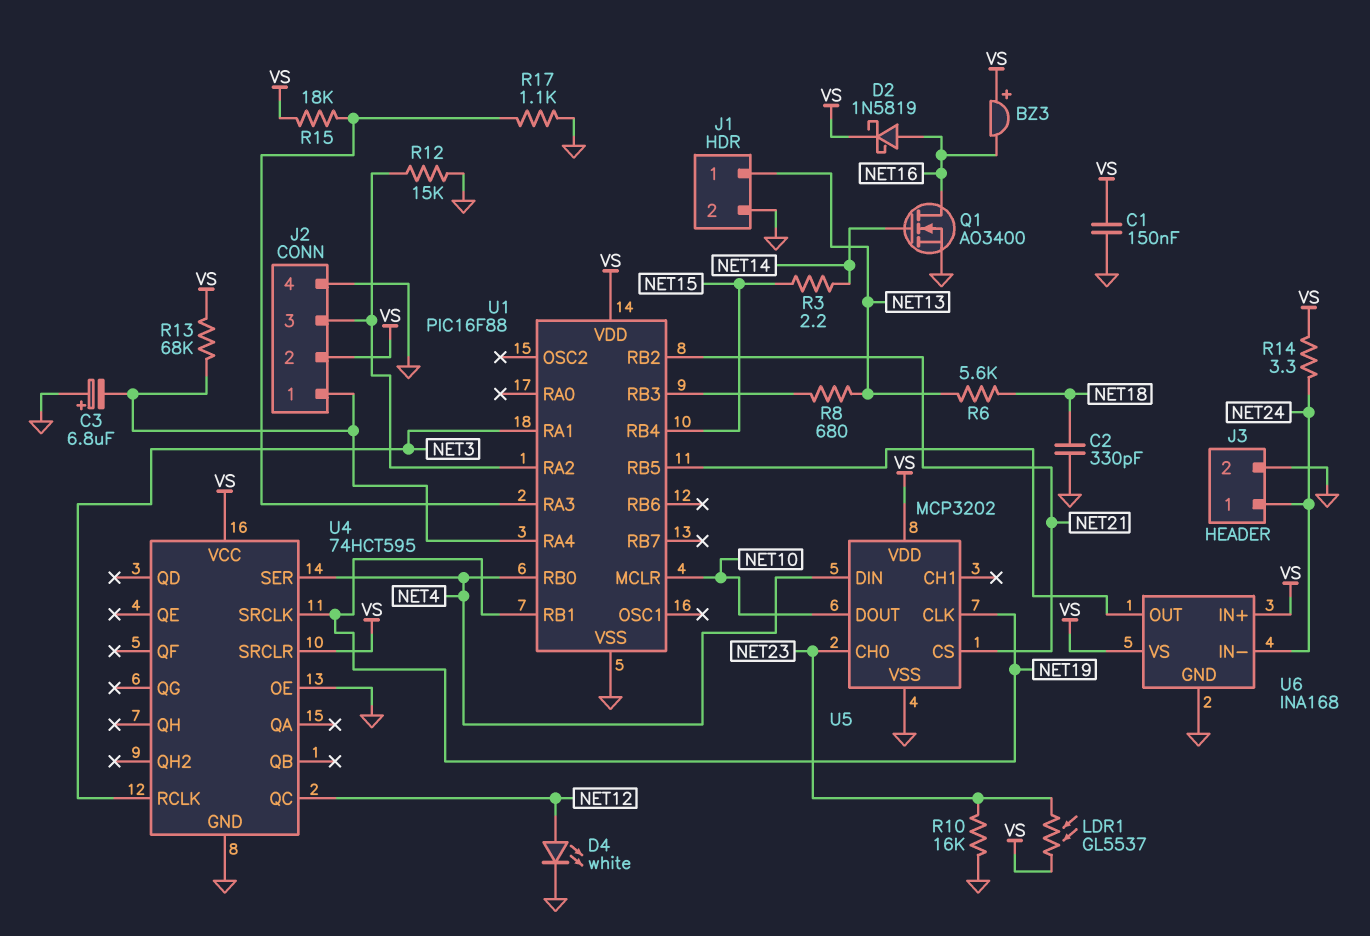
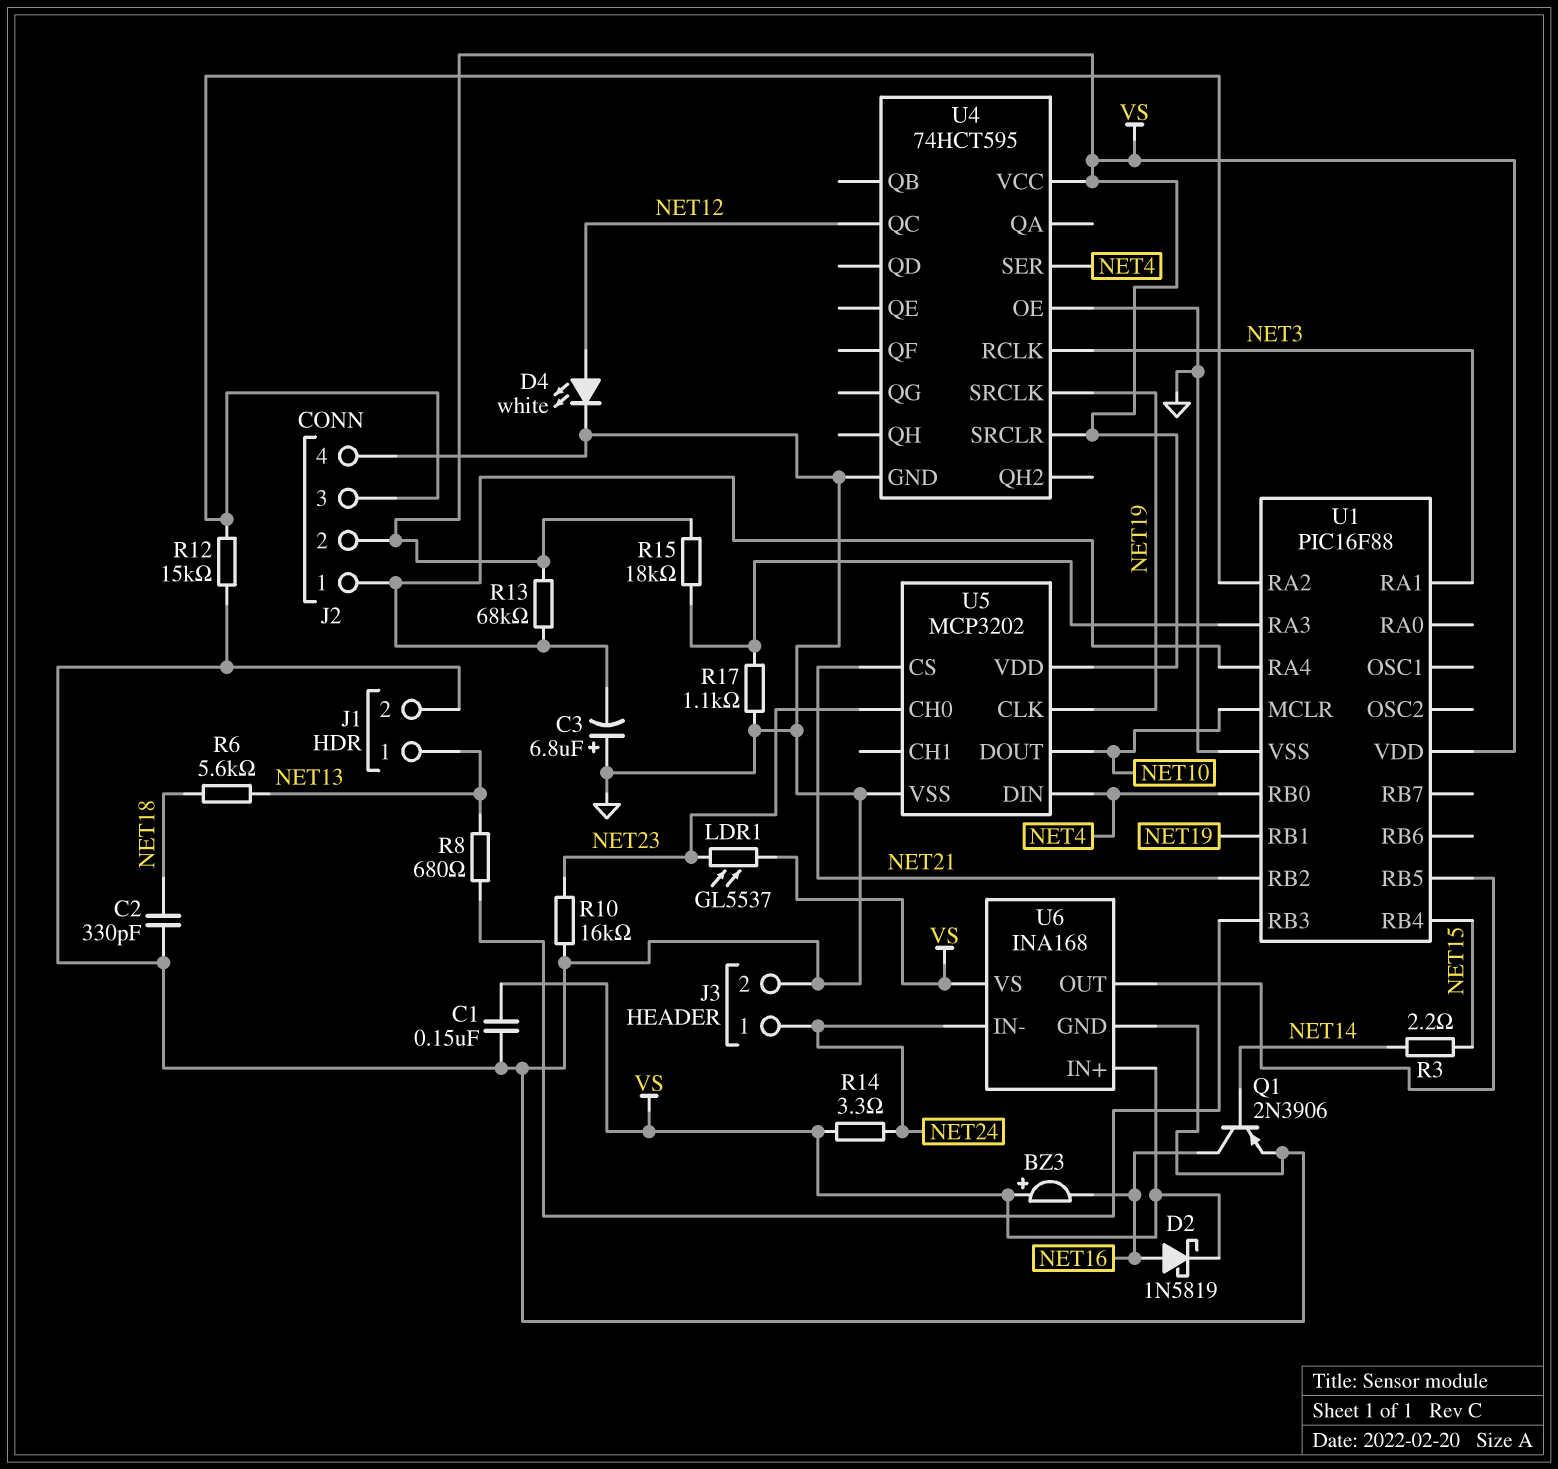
Q1: NMOS AO3400 (G NET14, D NET16, S GND) -> PNP 2N3906 (B NET14, C NET16, E GND)

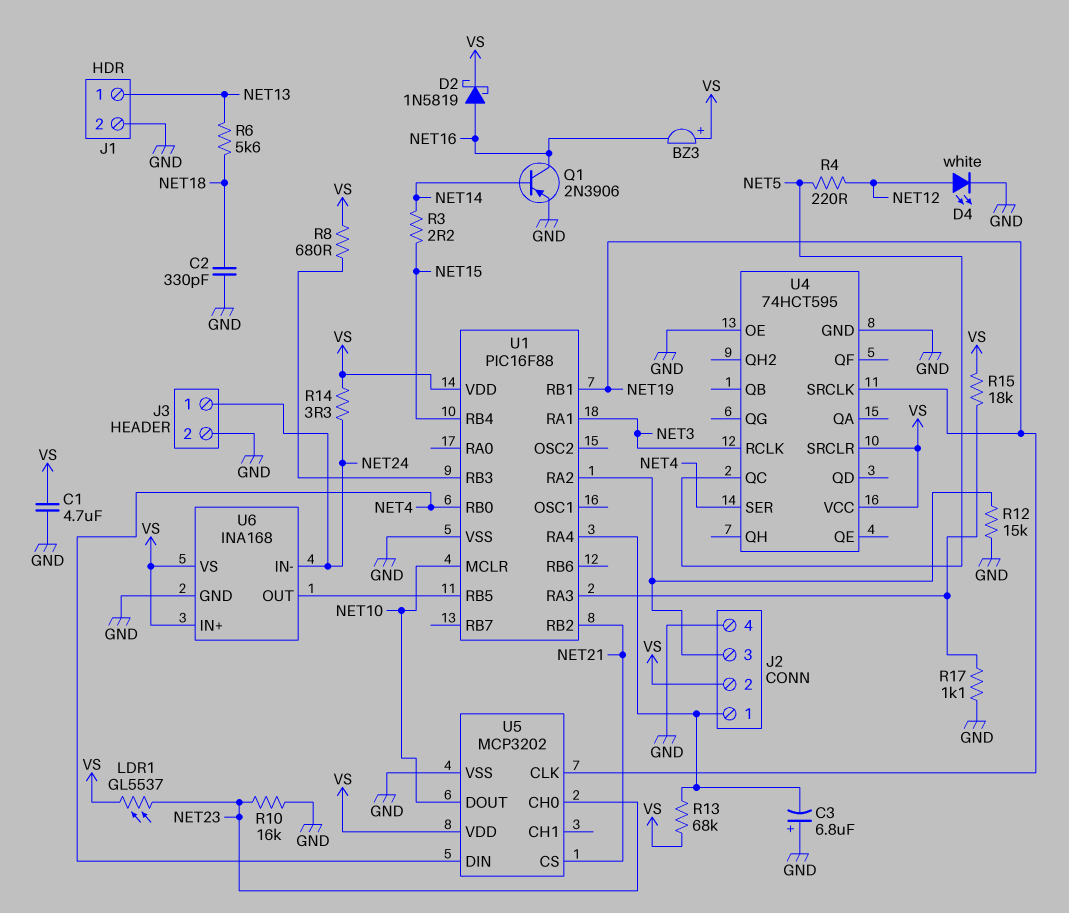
C1: 150nF (GND, VS) -> 4.7uF (GND, VS)
R4: none -> 220 (NET5, NET12)
R8: 680 (NET13, U1/RB3) -> 680 (U1/RB3, VS)
U4 pin QC: NET12 -> NET5

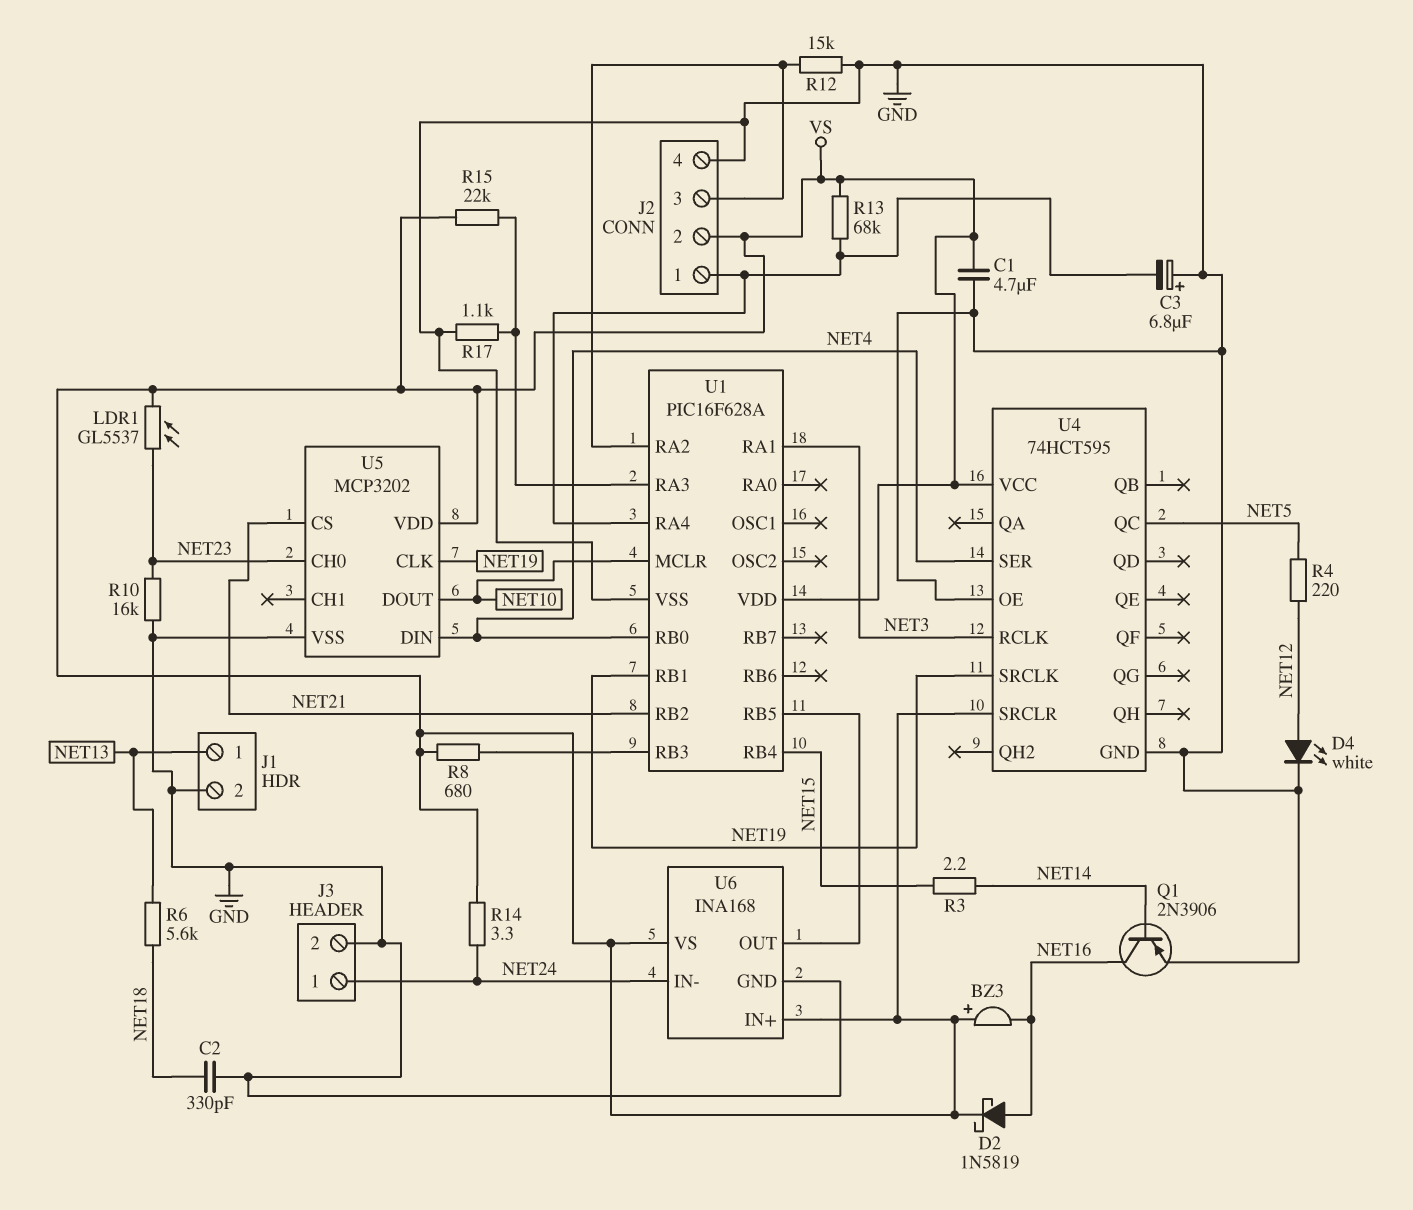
R15: 18k (U1/RA3, VS) -> 22k (U1/RA3, VS)
U1: PIC16F88 -> PIC16F628A

